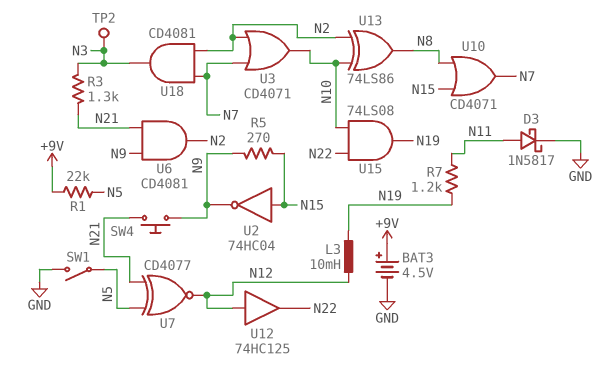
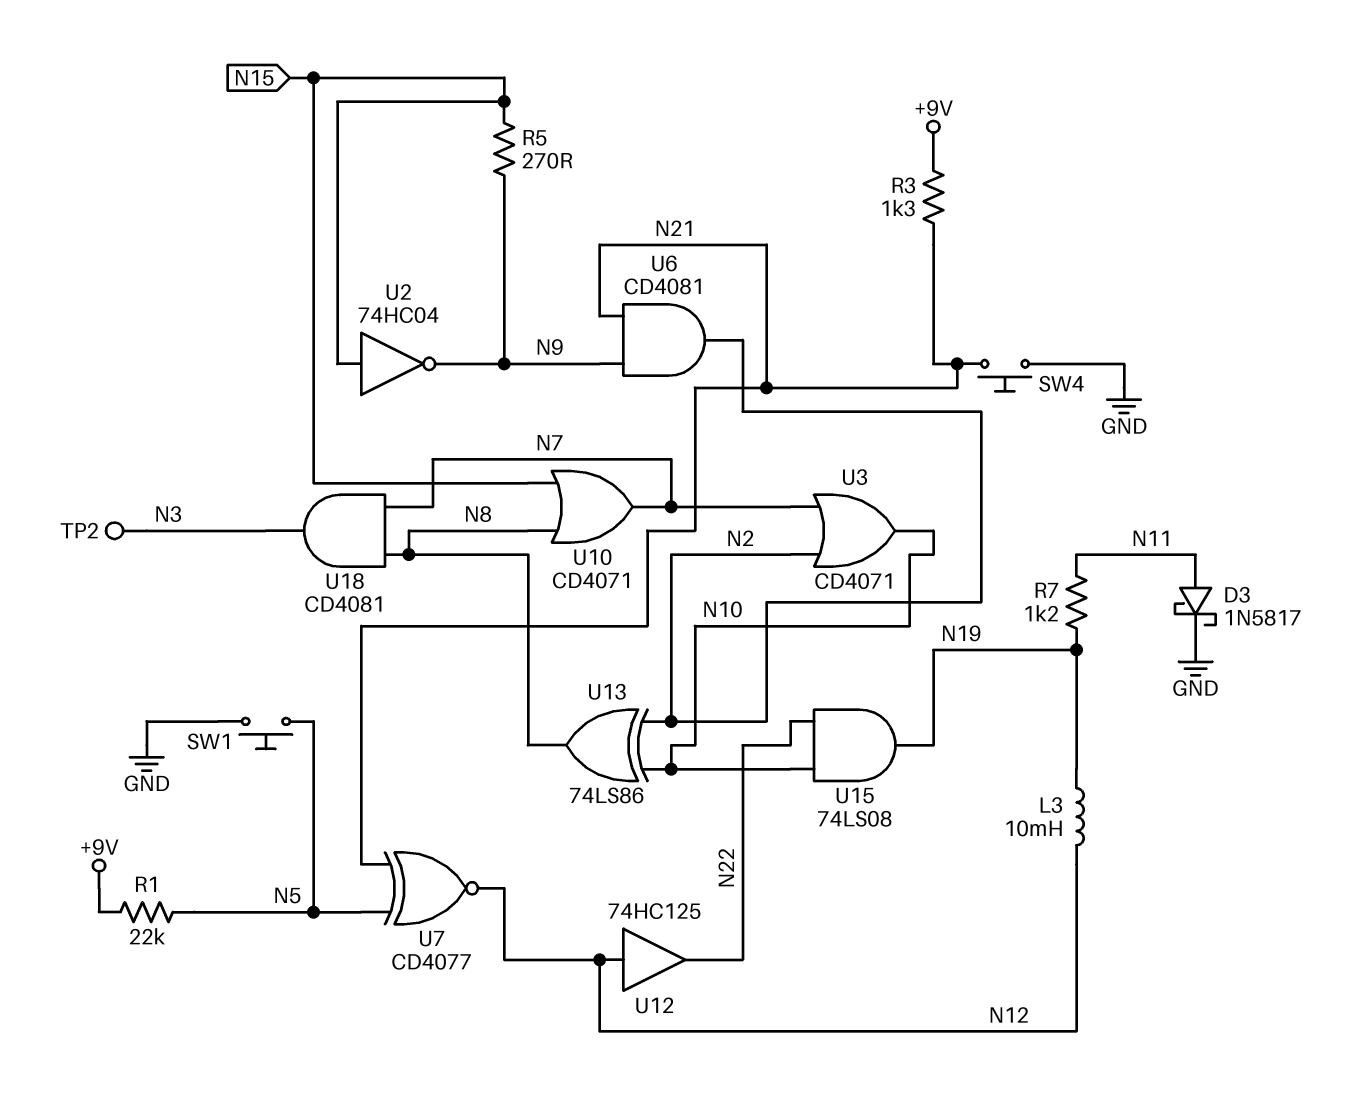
BAT3: 4.5V (plus +9V, minus GND) -> none
R3: 1.3k (N3, N21) -> 1.3k (+9V, N21)
SW1: switch (GND, N5) -> button (GND, N5)
SW4: button (N9, N21) -> button (GND, N21)
U18: AND CD4081 (in N2, in N7, out N3) -> AND CD4081 (in N7, in N8, out N3)

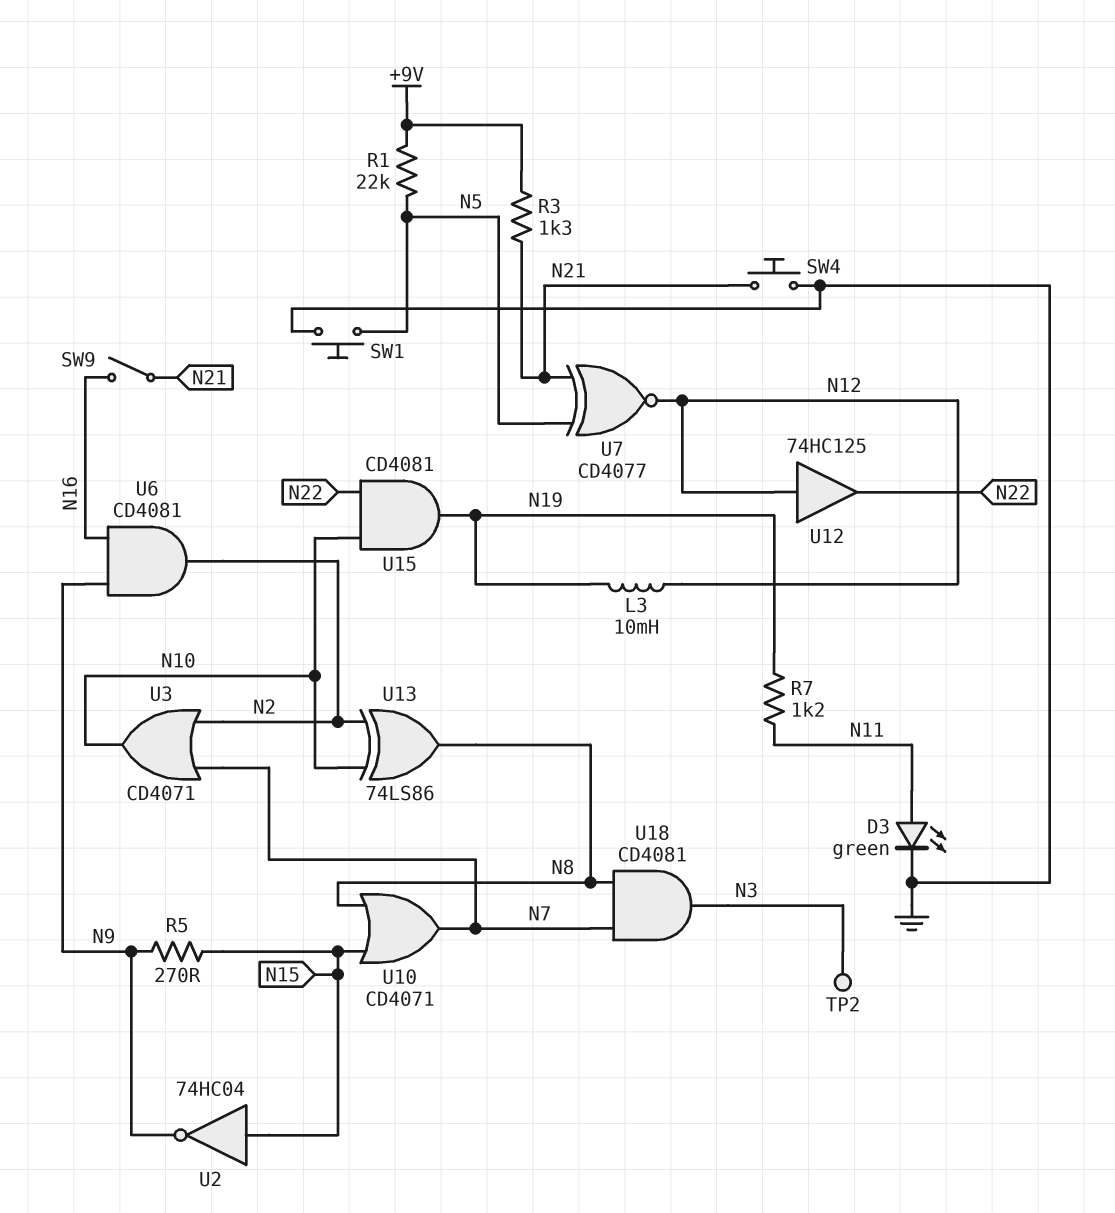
D3: schottky 1N5817 (A N11, K GND) -> LED green (A N11, K GND)
SW9: none -> switch (N16, N21)
U6: AND CD4081 (in N9, in N21, out N2) -> AND CD4081 (in N9, in N16, out N2)
U15: AND 74LS08 (in N10, in N22, out N19) -> AND CD4081 (in N10, in N22, out N19)

